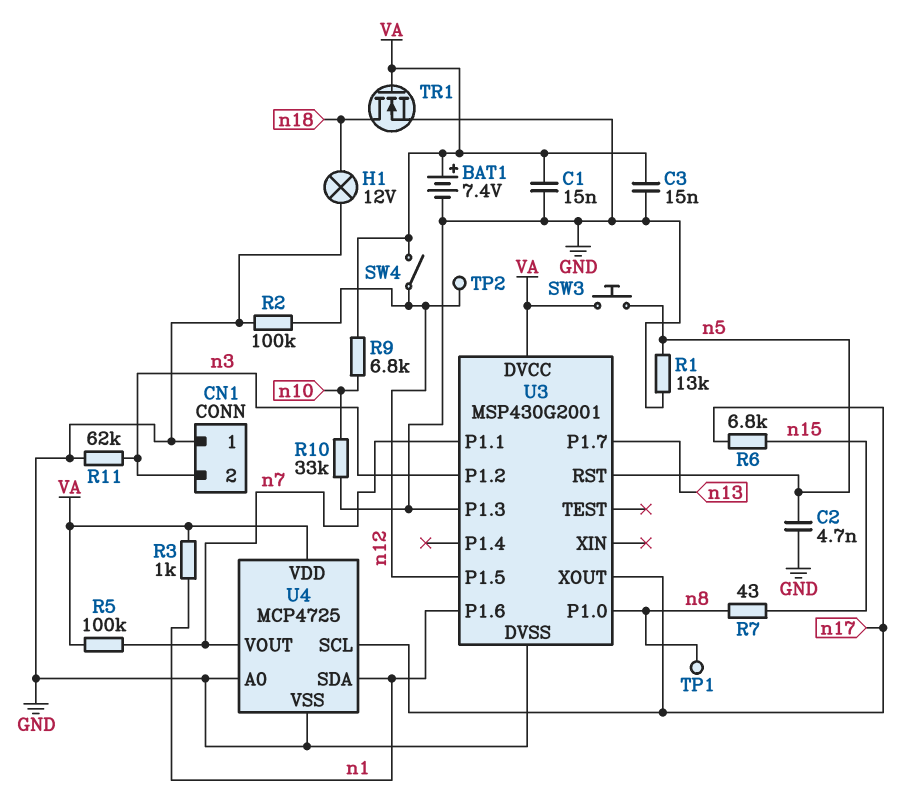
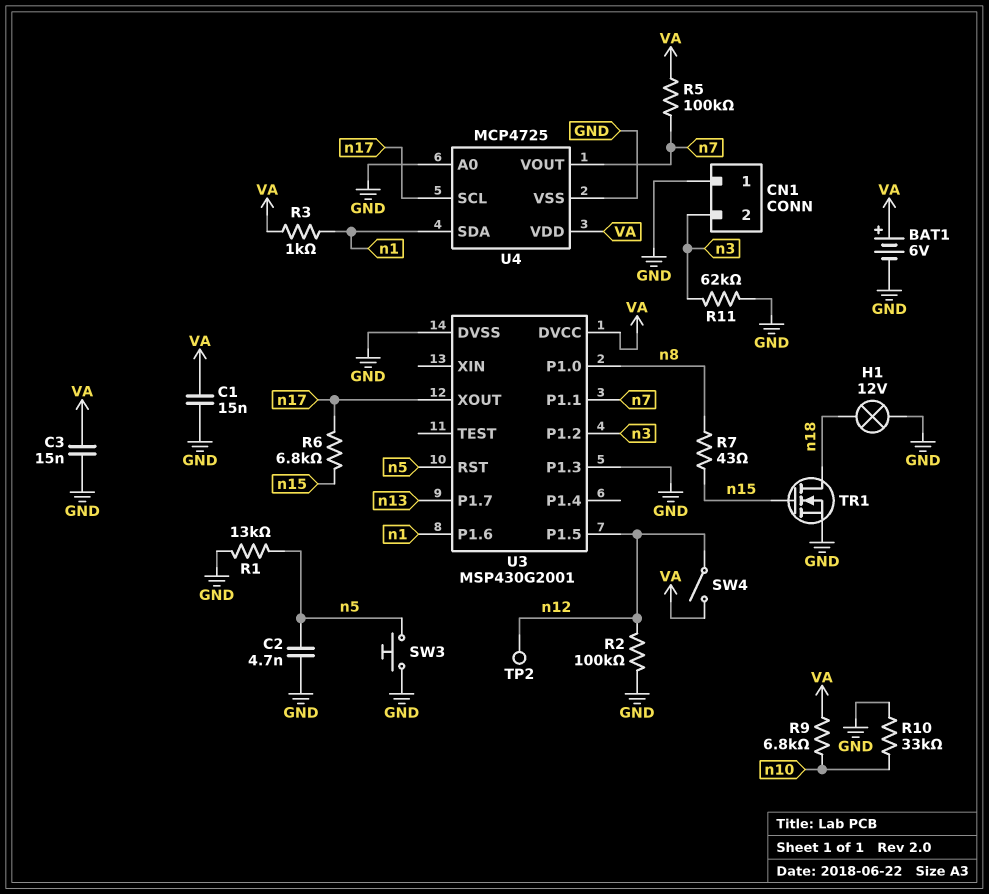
BAT1: 7.4V (plus VA, minus GND) -> 6V (plus VA, minus GND)
SW3: button (VA, n5) -> button (GND, n5)
TP1: test point (n8) -> none
TR1: NMOS (G VA, D n18, S GND) -> NMOS (G n15, D n18, S GND)

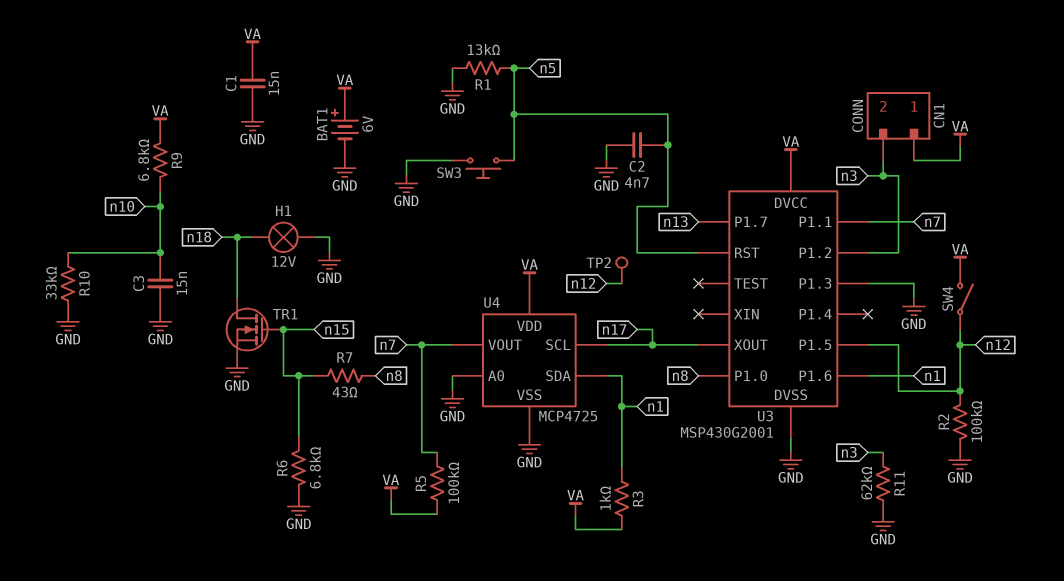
C3: 15nF (GND, VA) -> 15nF (GND, n10)
CN1 pin 1: GND -> VA
R6: 6.8k (n15, n17) -> 6.8k (GND, n15)

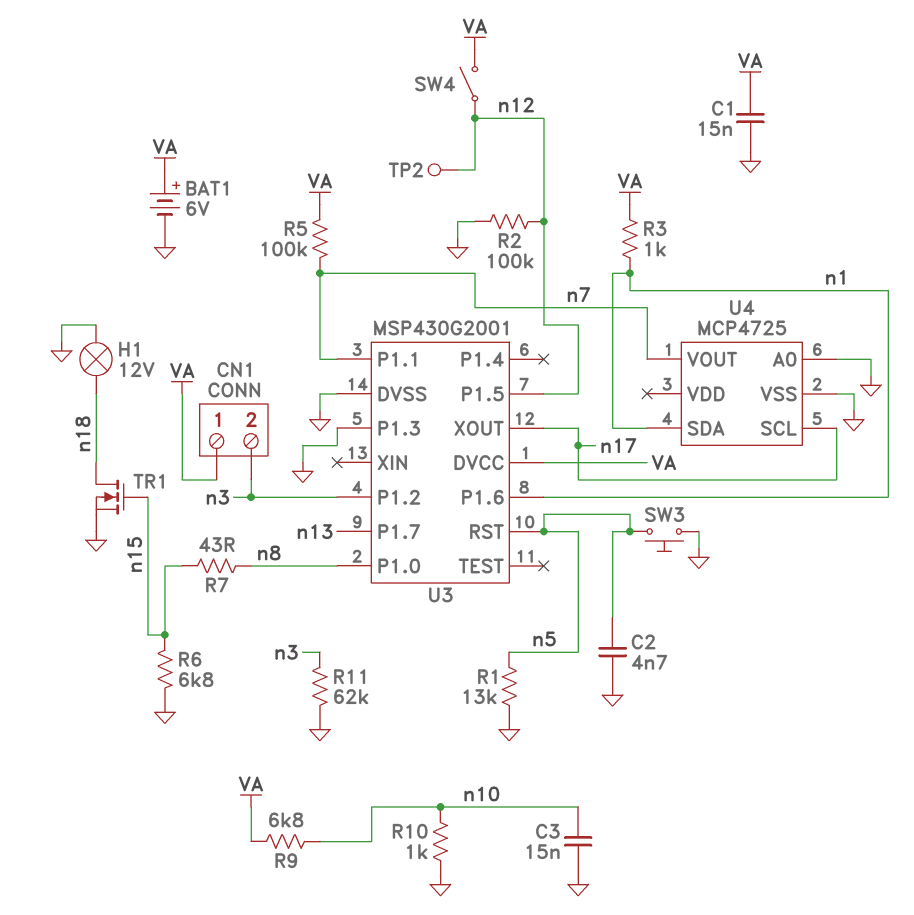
R10: 33k (GND, n10) -> 1k (GND, n10)
U4 pin VDD: VA -> none

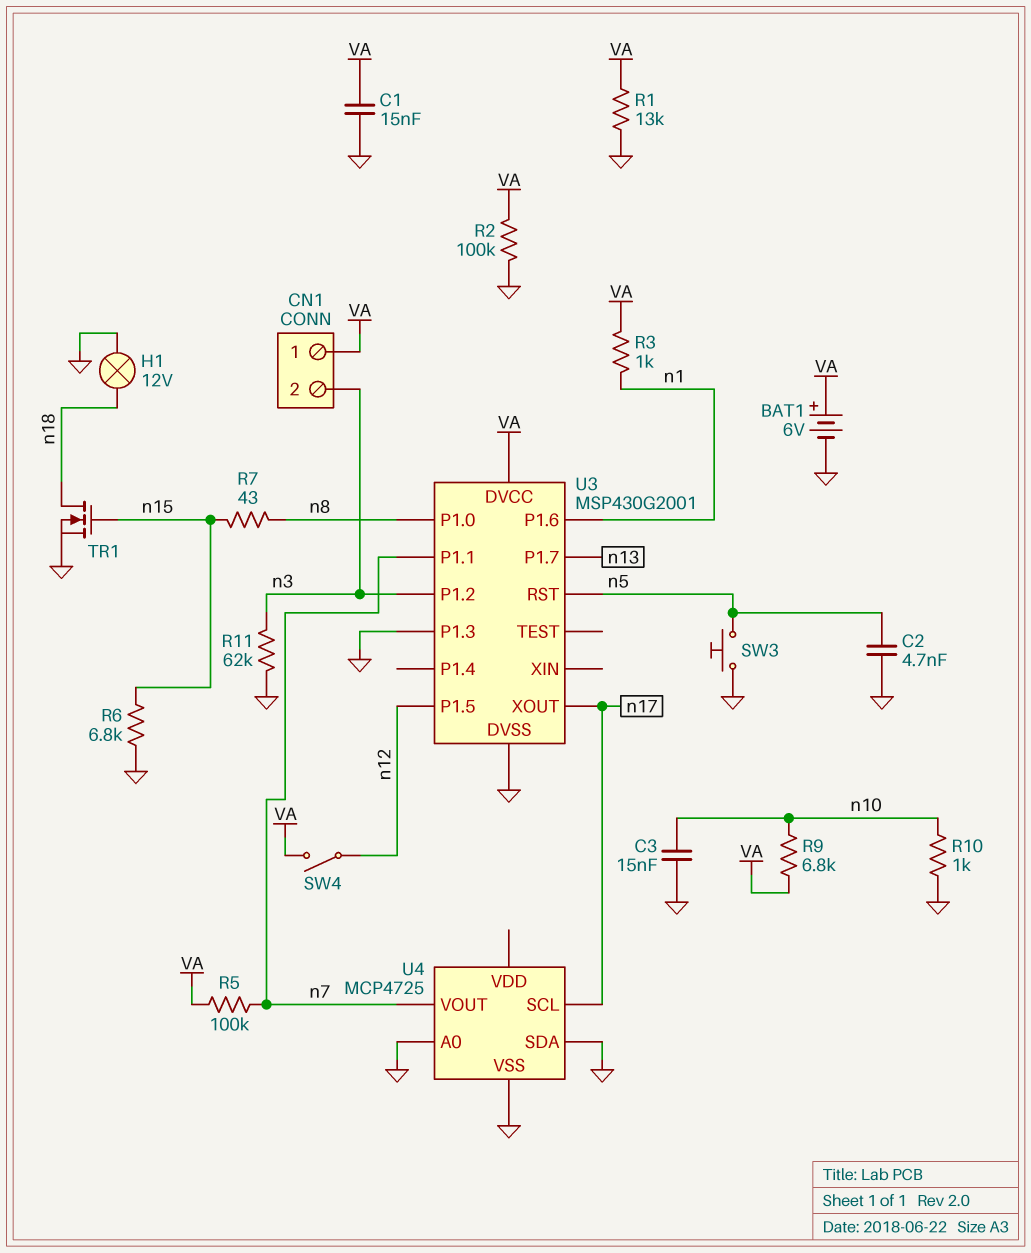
R1: 13k (GND, n5) -> 13k (GND, VA)
R2: 100k (GND, n12) -> 100k (GND, VA)
TP2: test point (n12) -> none
U4 pin SDA: n1 -> GND

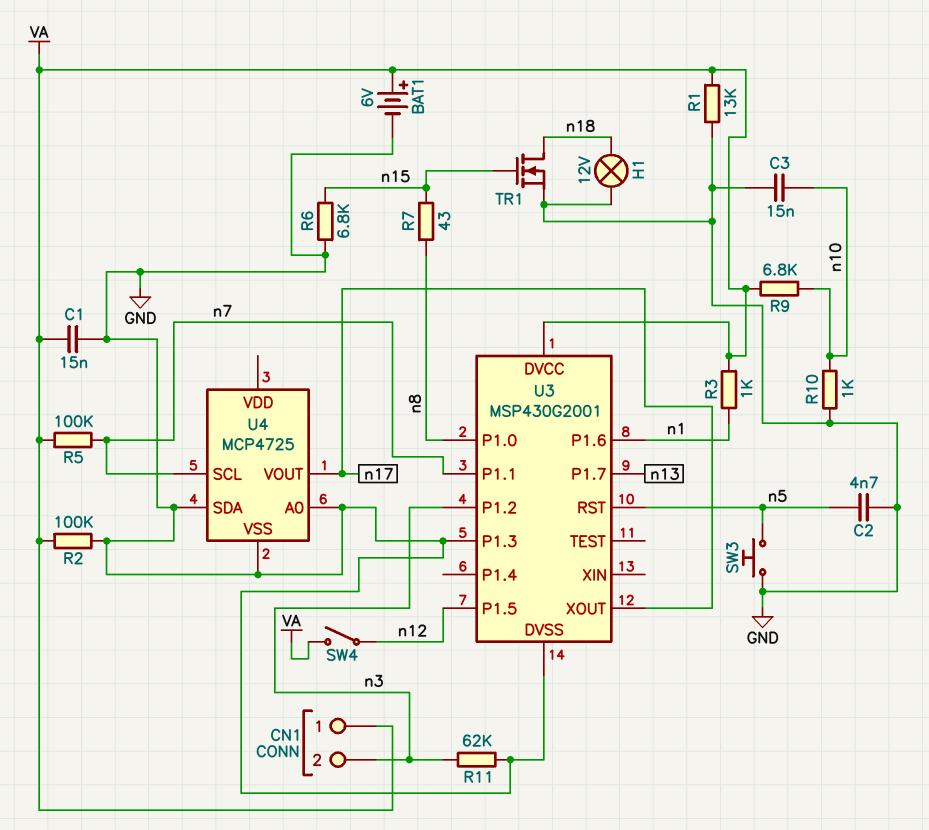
U4 pin SCL: n17 -> n7
U4 pin VOUT: n7 -> n17

